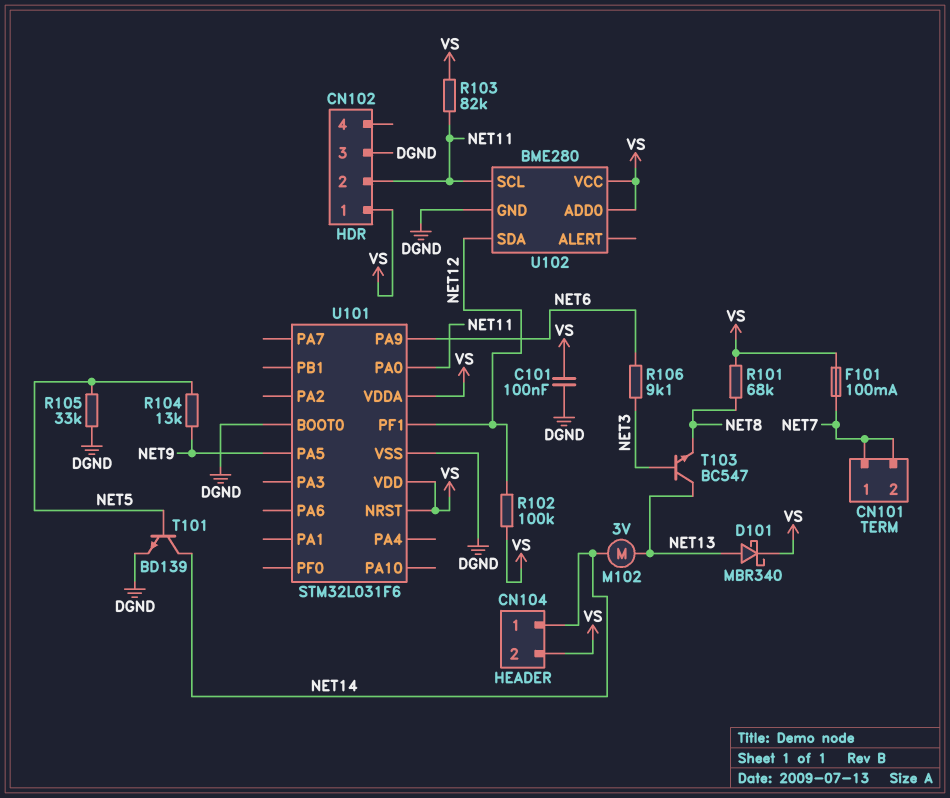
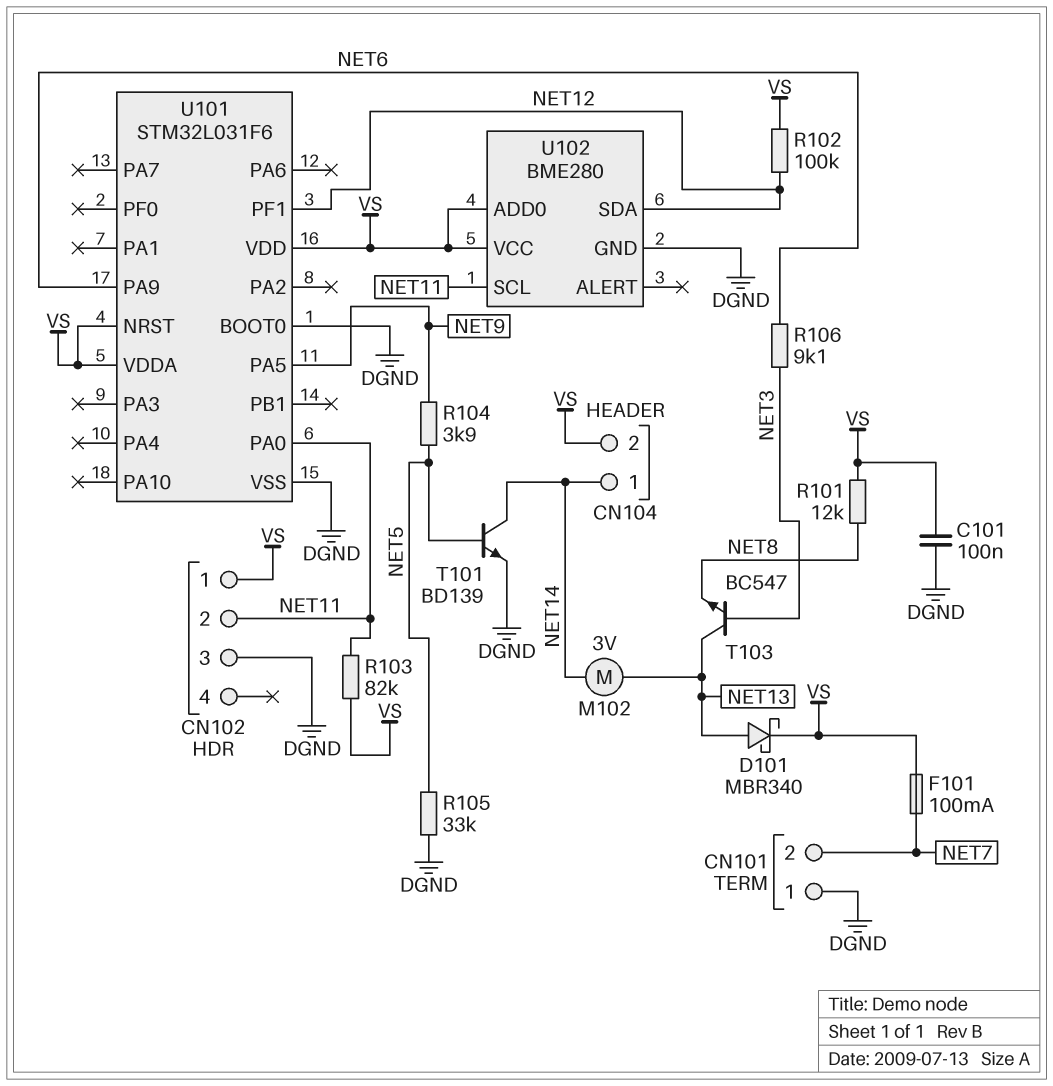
CN101 pin 1: NET7 -> DGND
R101: 68k (NET8, VS) -> 12k (NET8, VS)
R104: 13k (NET5, NET9) -> 3.9k (NET5, NET9)

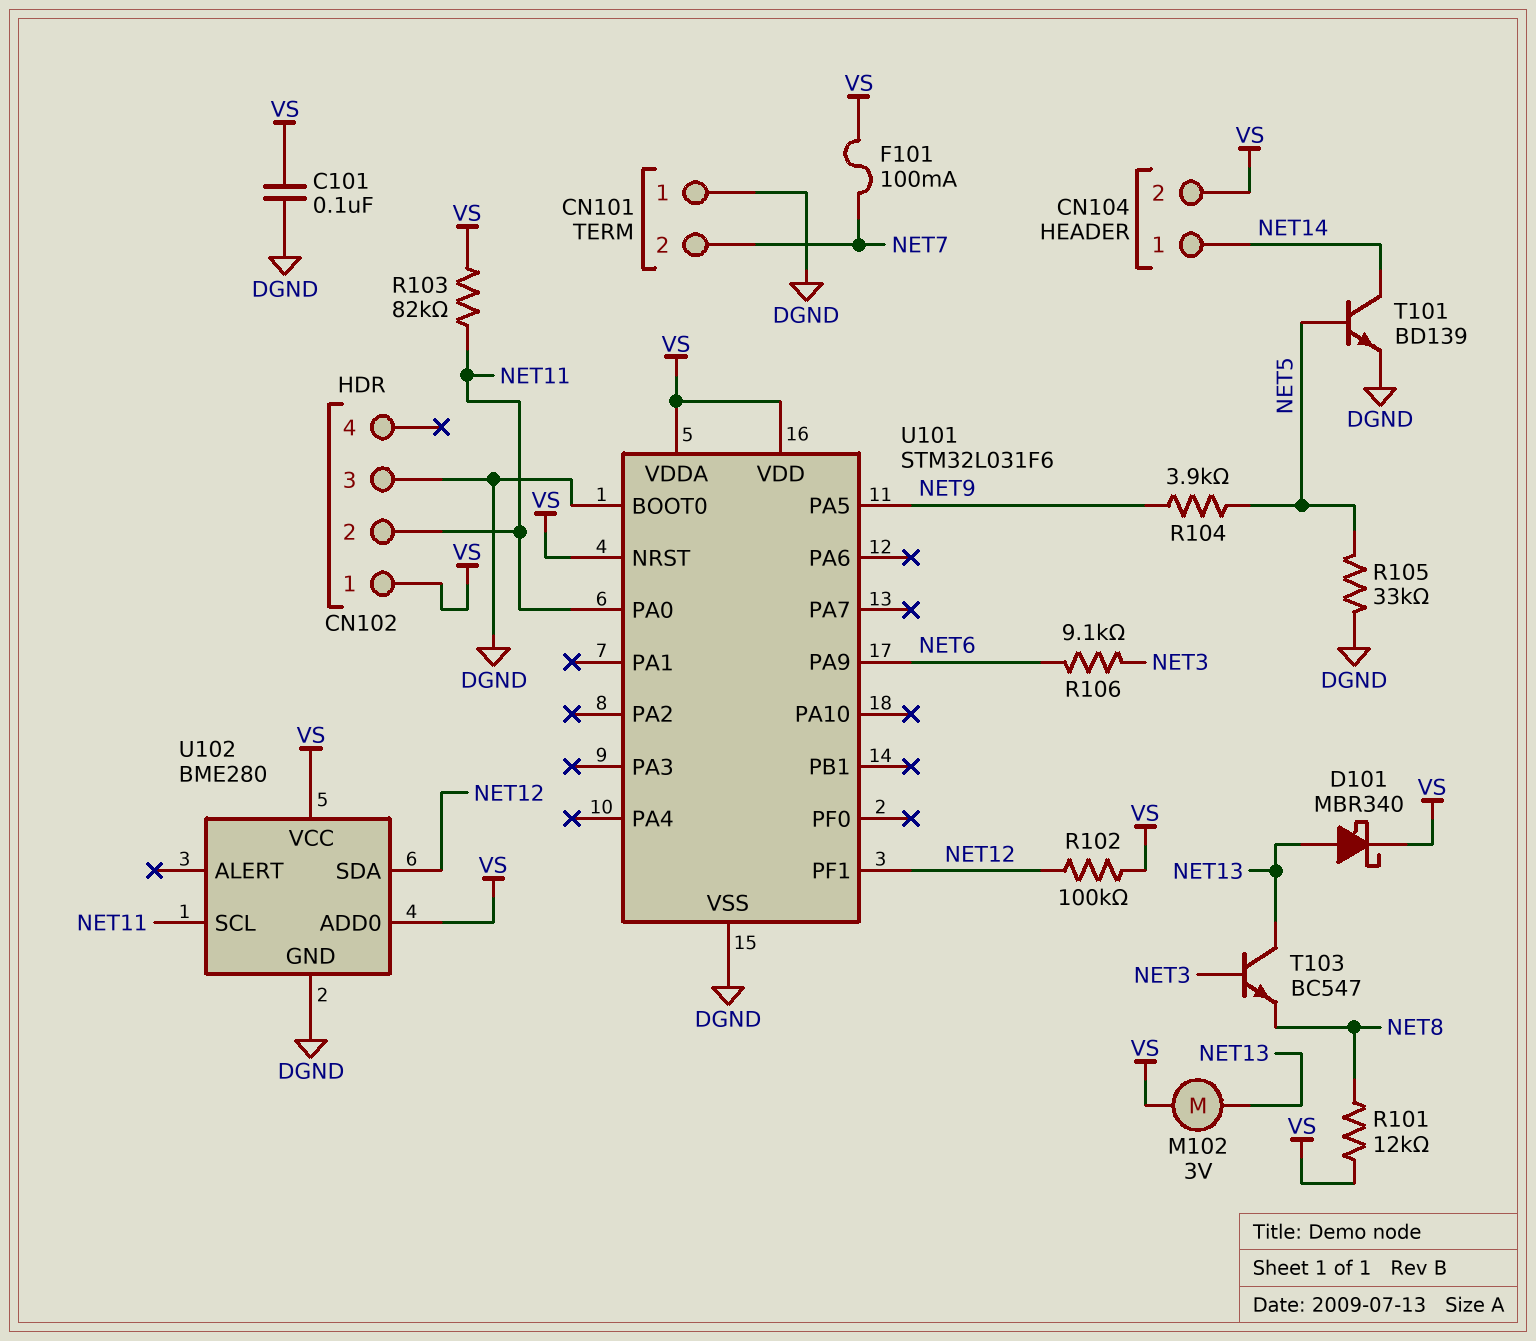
M102: motor 3V (NET13, NET14) -> motor 3V (NET13, VS)

